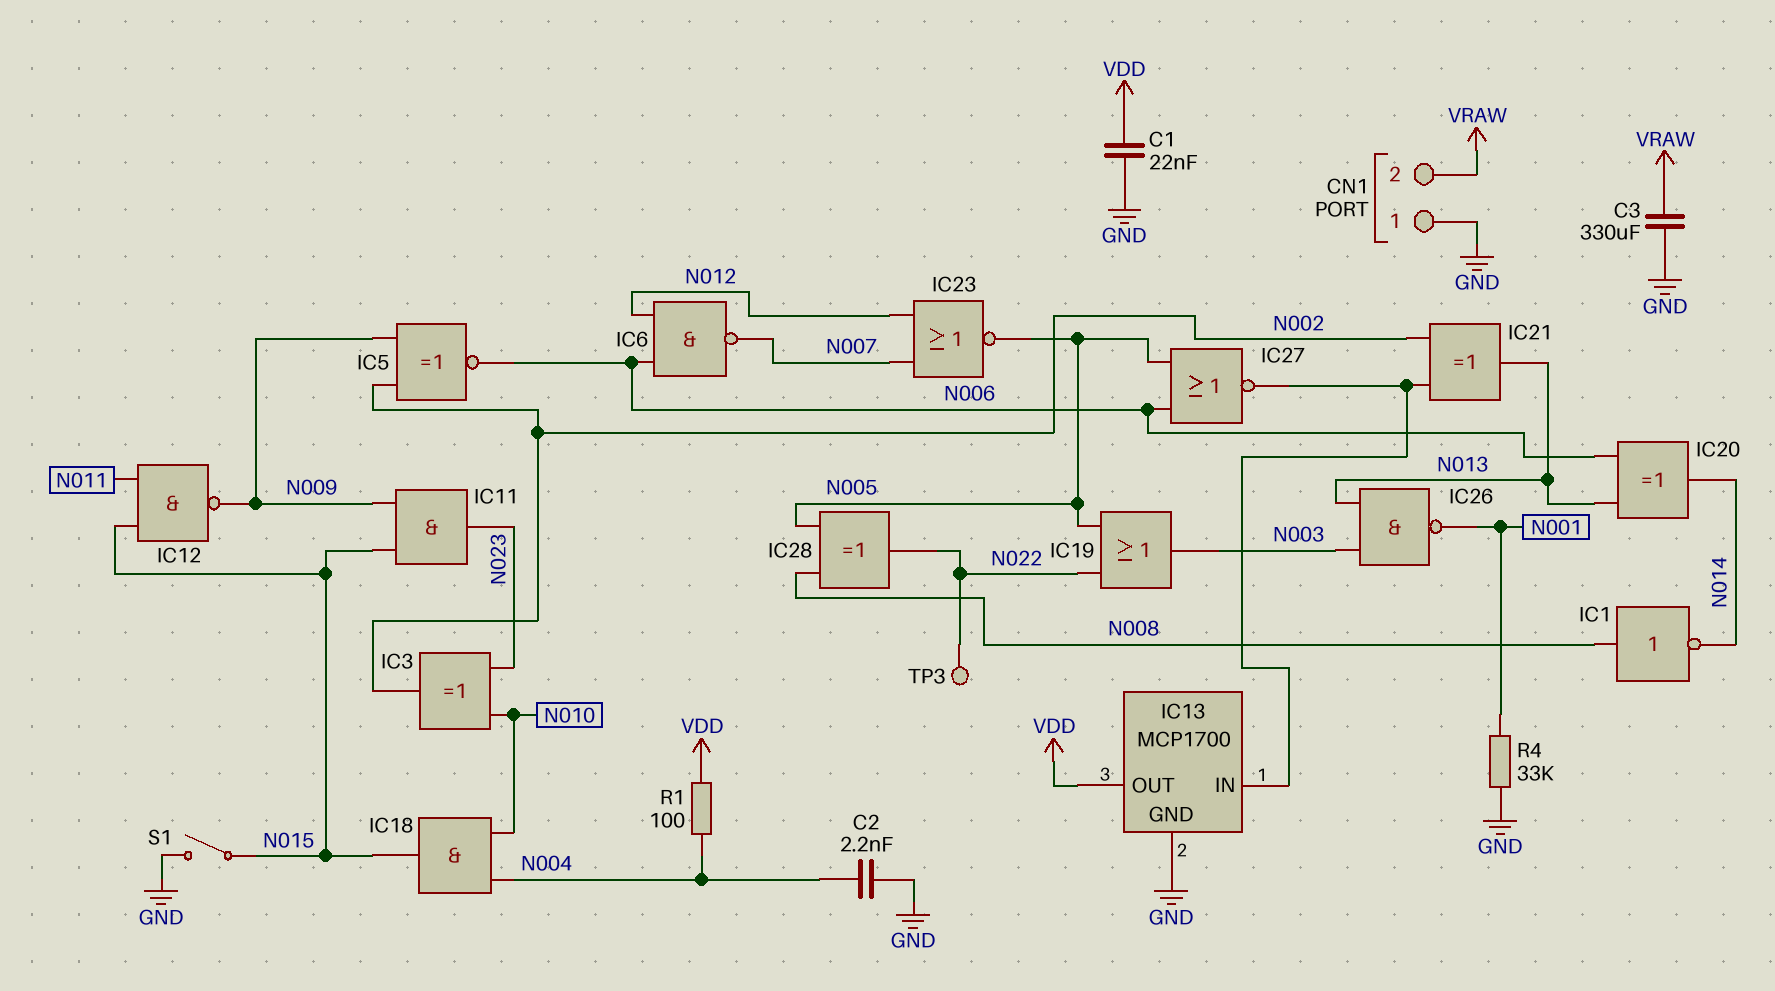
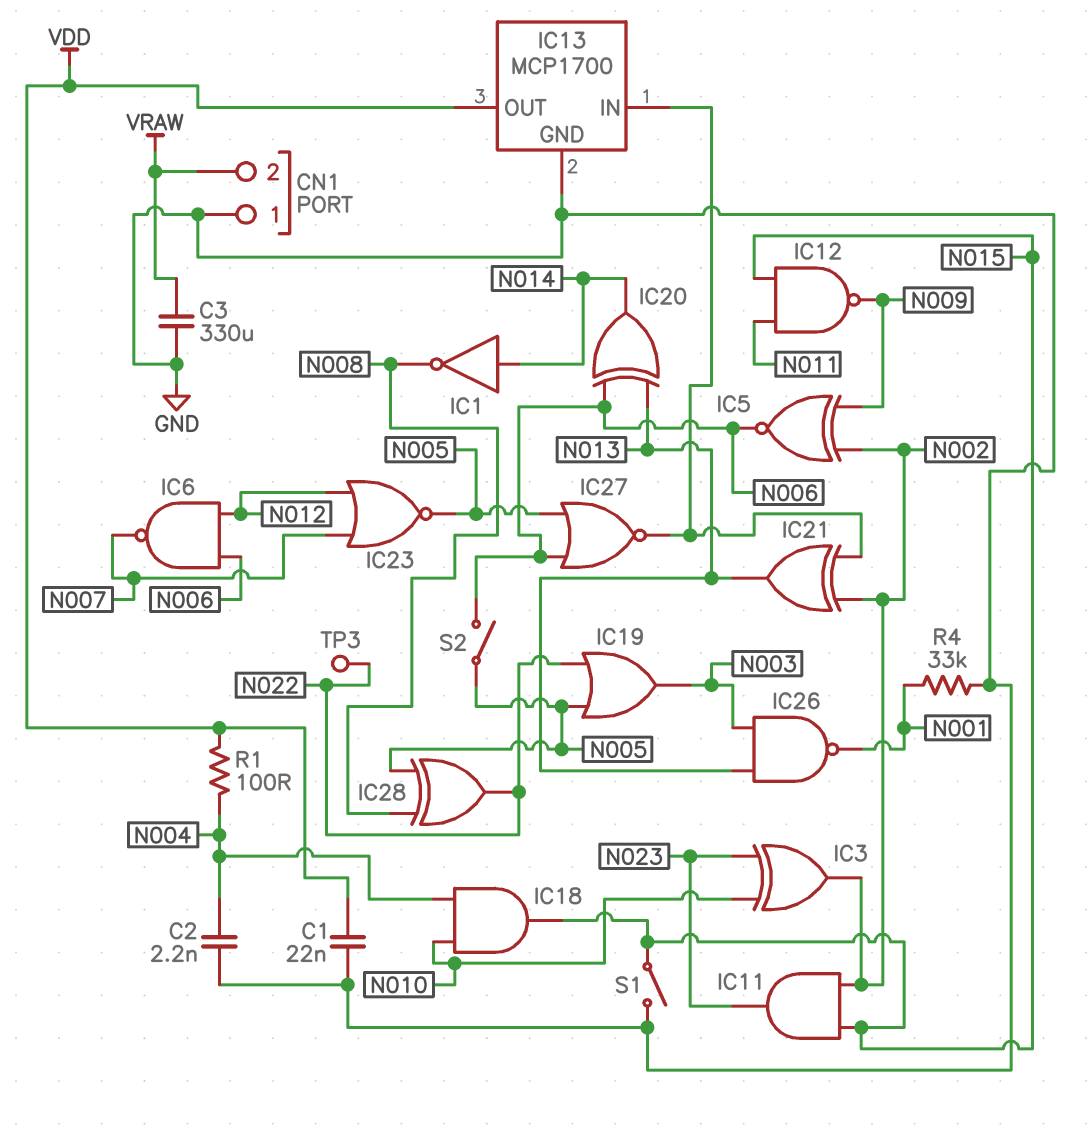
IC1: NOT (in N008, out N014) -> NOT (in N014, out N008)
IC11: AND (in N009, in N015, out N023) -> AND (in N002, in N015, out N023)
S2: none -> switch (N005, N006)

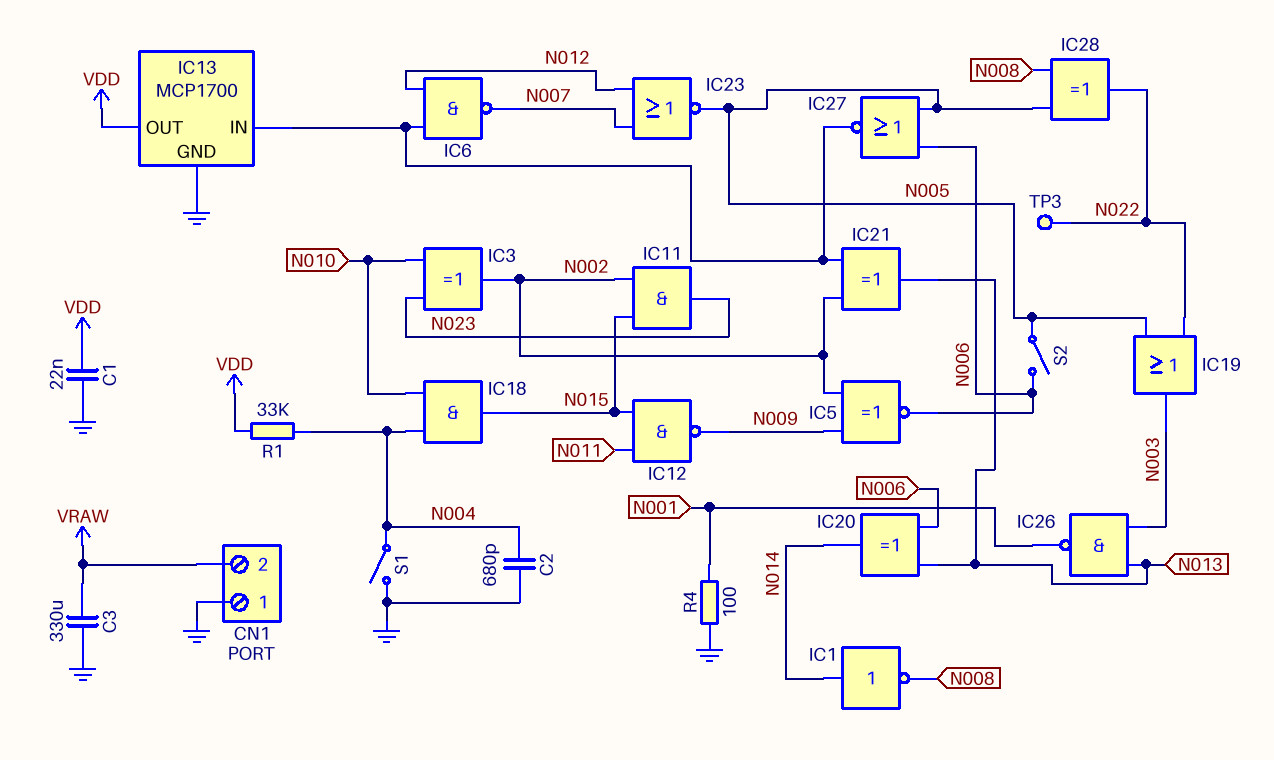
C2: 2.2nF (GND, N004) -> 680pF (GND, N004)
IC6: NAND (in N006, in N012, out N007) -> NAND (in IC13/IN, in N012, out N007)
R1: 100 (N004, VDD) -> 33k (N004, VDD)
R4: 33k (GND, N001) -> 100 (GND, N001)
S1: switch (GND, N015) -> switch (GND, N004)

